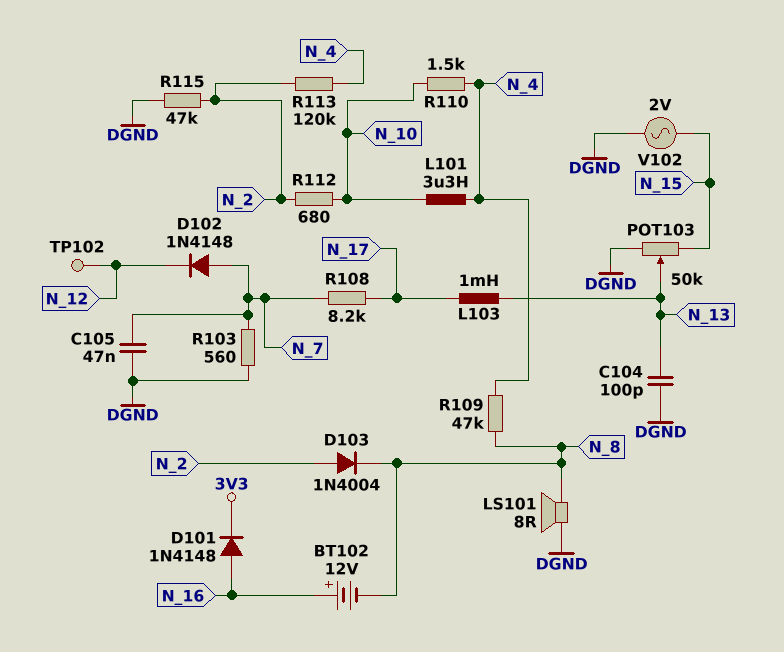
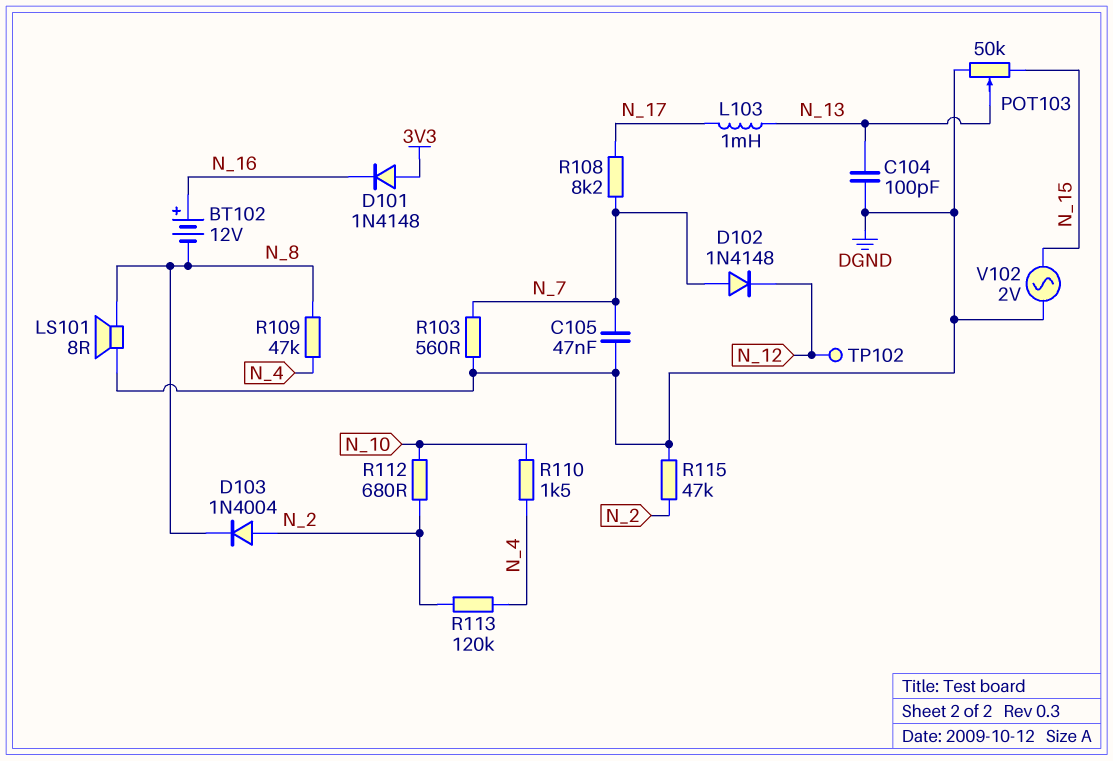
D101: diode 1N4148 (A N_16, K 3V3) -> diode 1N4148 (A 3V3, K N_16)
L101: 3.3uH (N_4, N_10) -> none

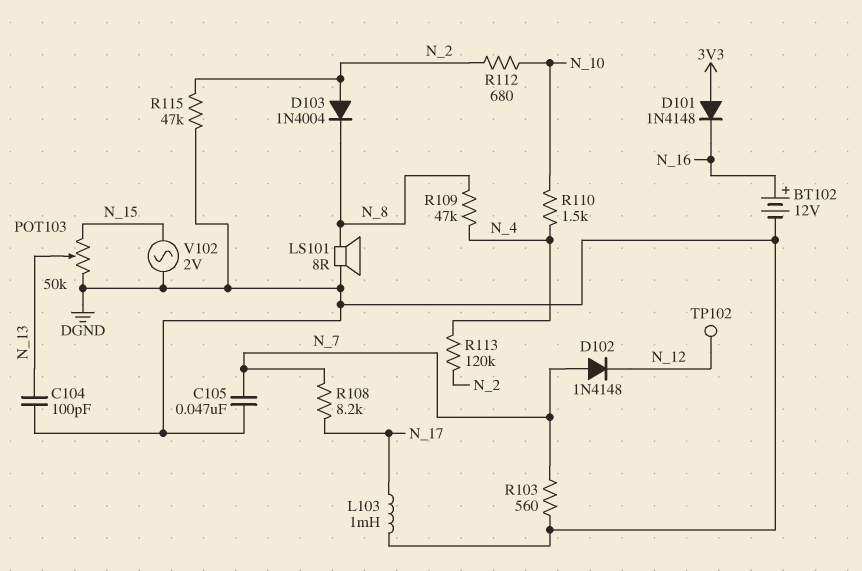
BT102: 12V (plus N_16, minus N_8) -> 12V (plus N_16, minus DGND)
L103: 1mH (N_13, N_17) -> 1mH (DGND, N_17)

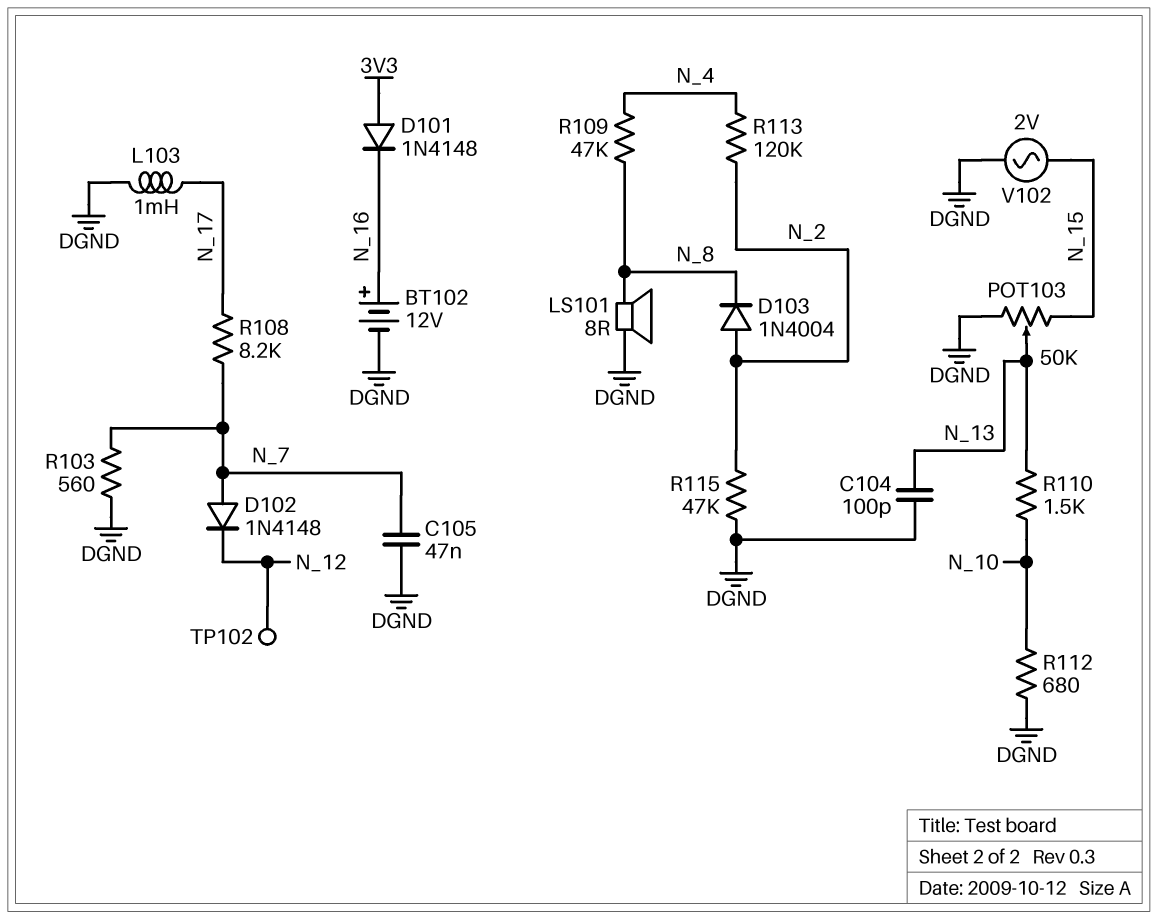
R110: 1.5k (N_4, N_10) -> 1.5k (N_10, N_13)
R112: 680 (N_2, N_10) -> 680 (DGND, N_10)

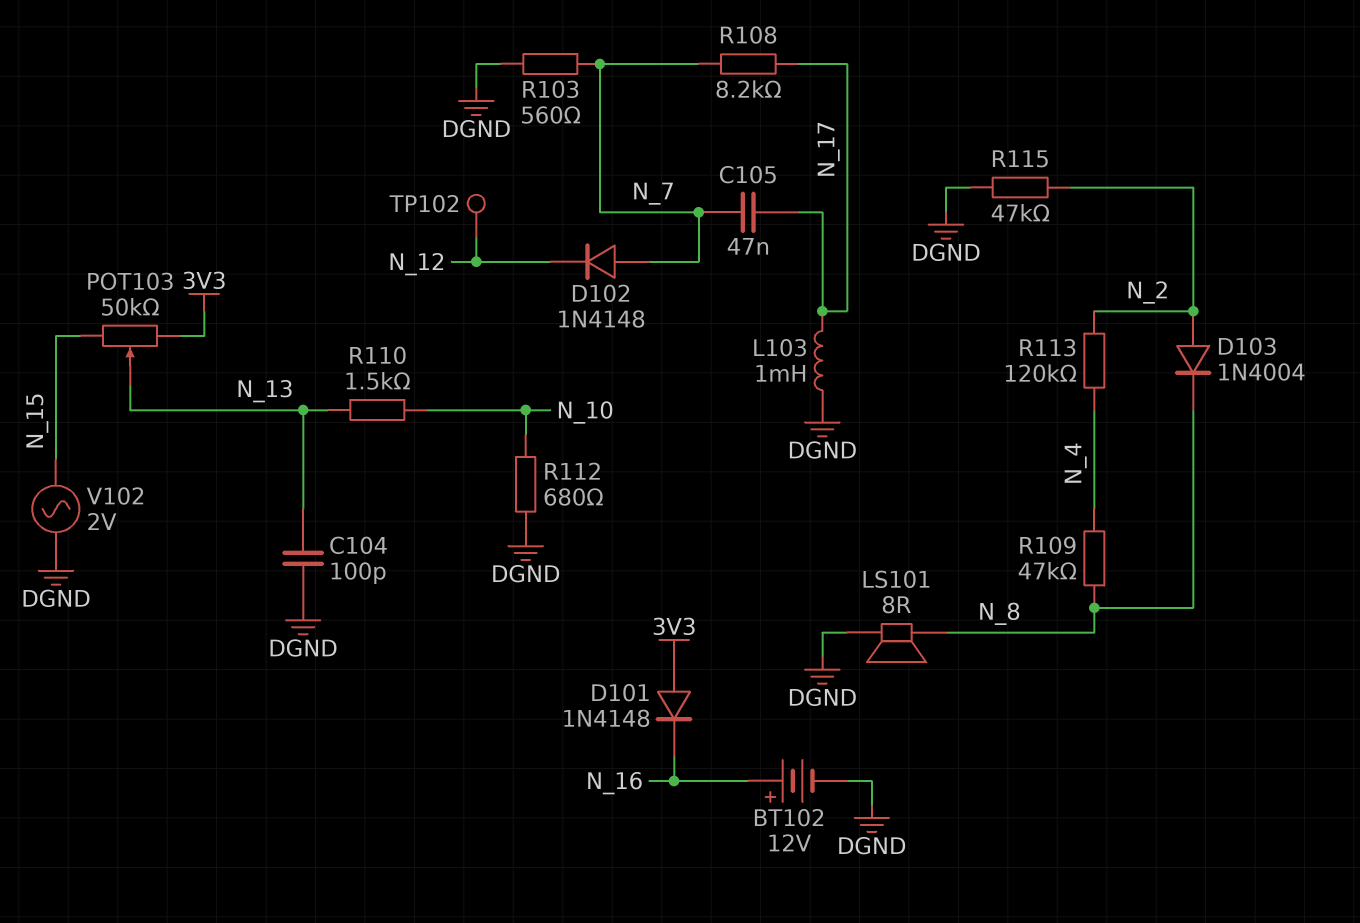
C105: 47nF (DGND, N_7) -> 47nF (N_7, N_17)
POT103: 50k (DGND, N_15, wiper N_13) -> 50k (3V3, N_15, wiper N_13)

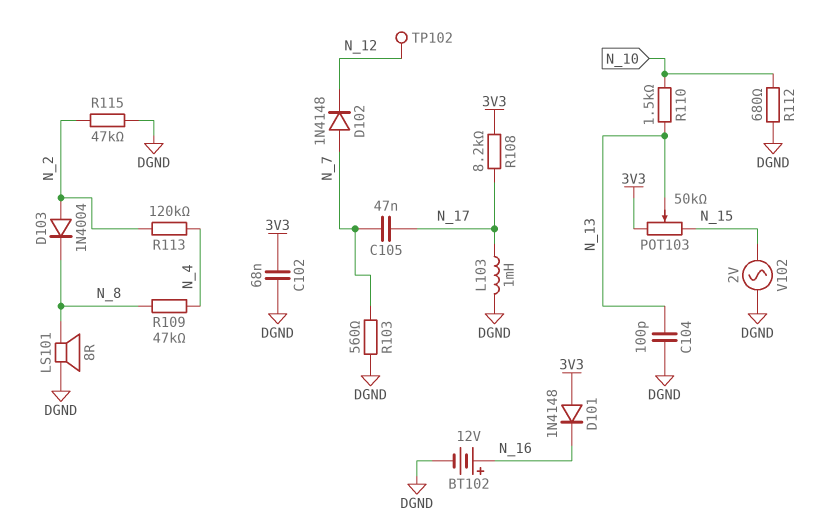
C102: none -> 68nF (3V3, DGND)
R108: 8.2k (N_7, N_17) -> 8.2k (3V3, N_17)

